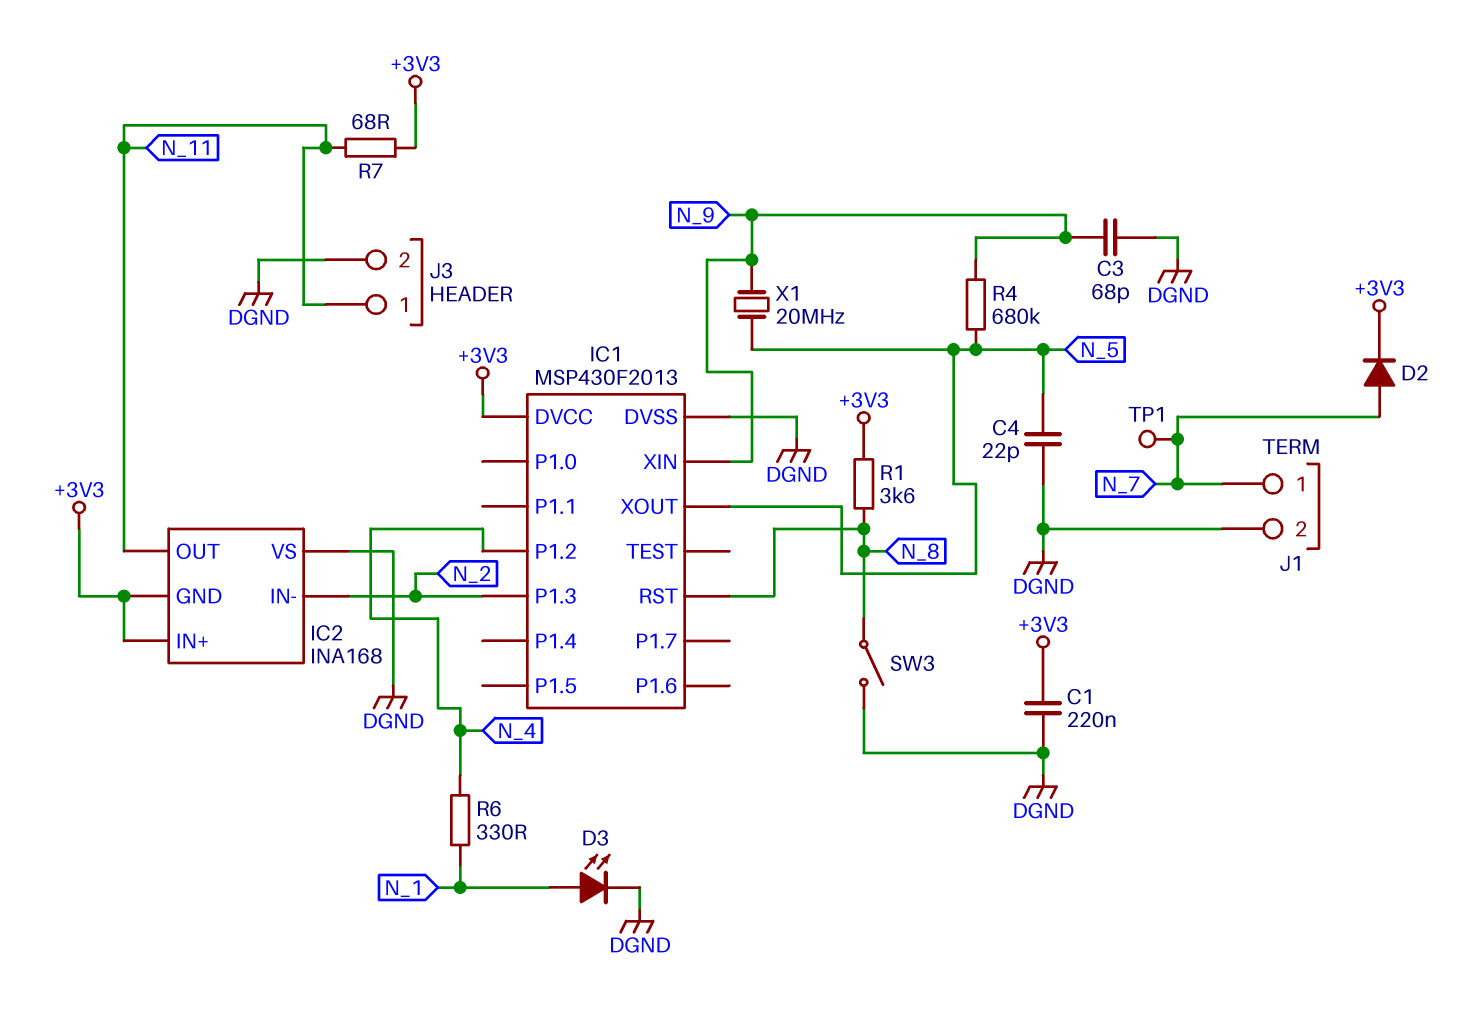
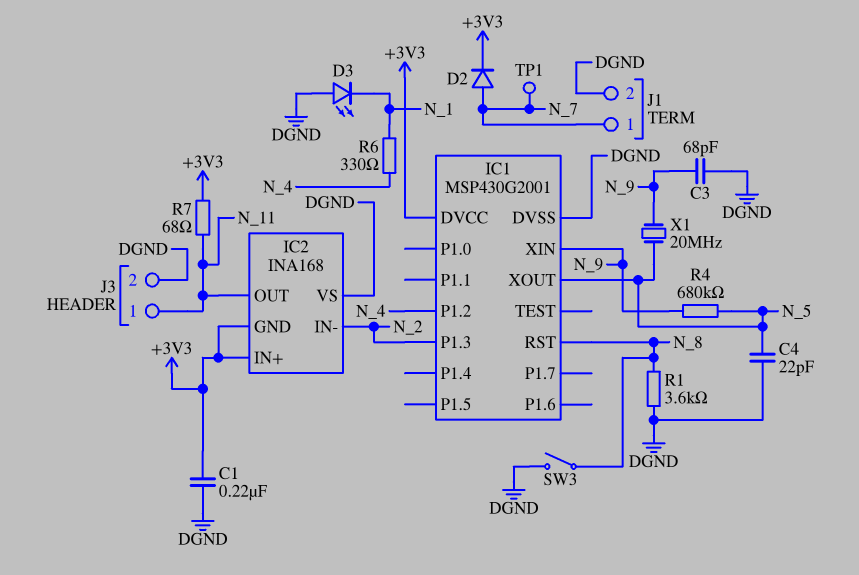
D3: LED (A N_1, K DGND) -> LED (A DGND, K N_1)
IC1: MSP430F2013 -> MSP430G2001
R1: 3.6k (+3V3, N_8) -> 3.6k (DGND, N_8)

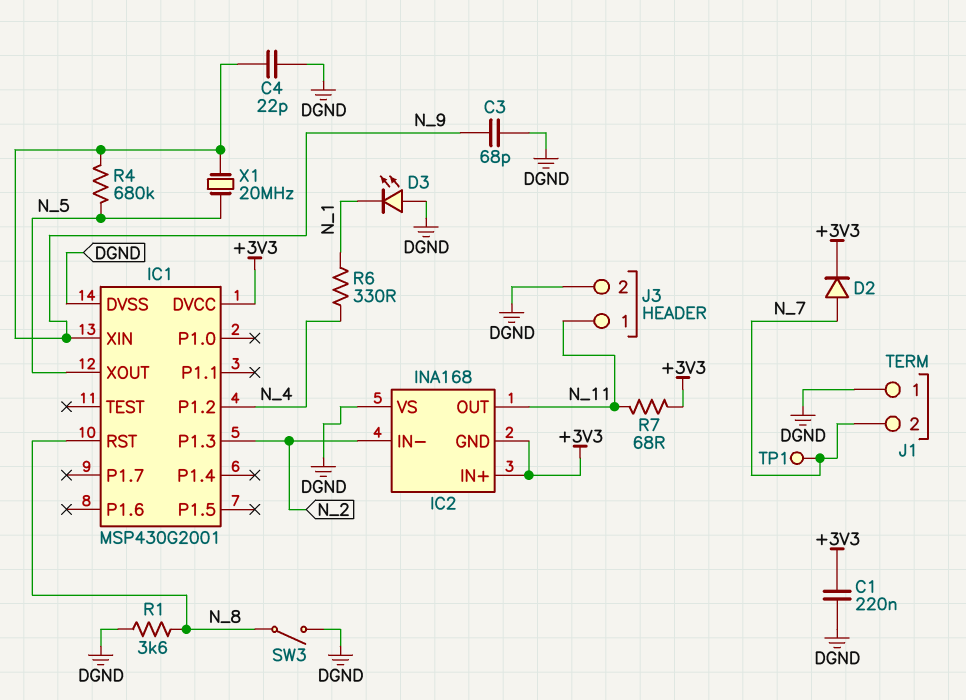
C4: 22pF (DGND, N_5) -> 22pF (DGND, N_9)
J1 pin 1: N_7 -> DGND
J1 pin 2: DGND -> N_7

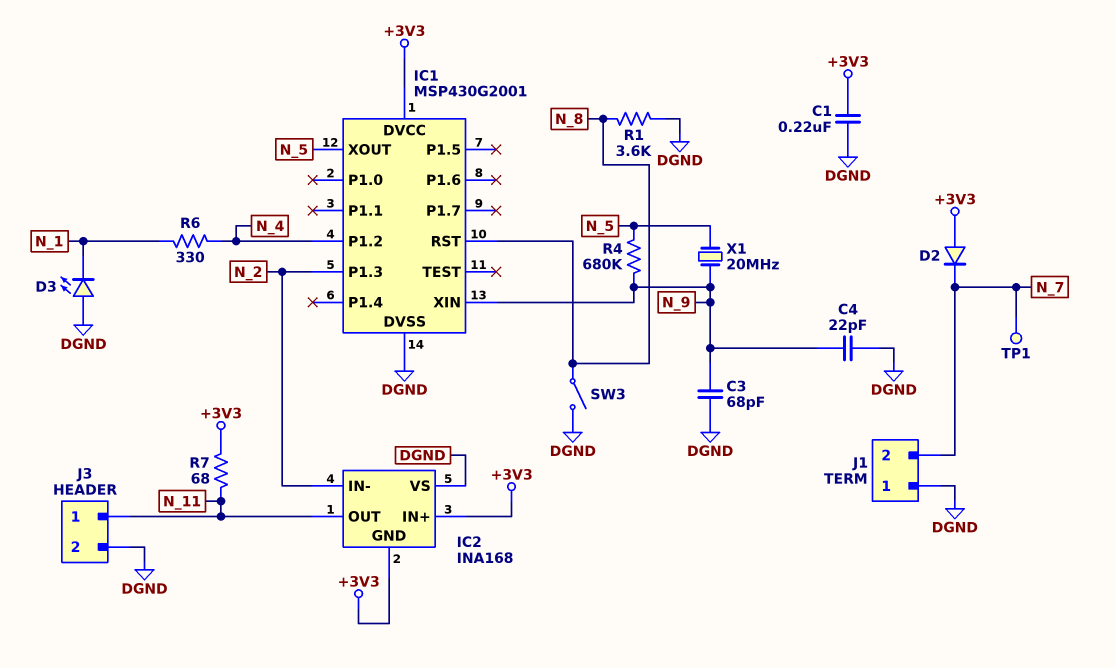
D2: diode (A N_7, K +3V3) -> diode (A +3V3, K N_7)

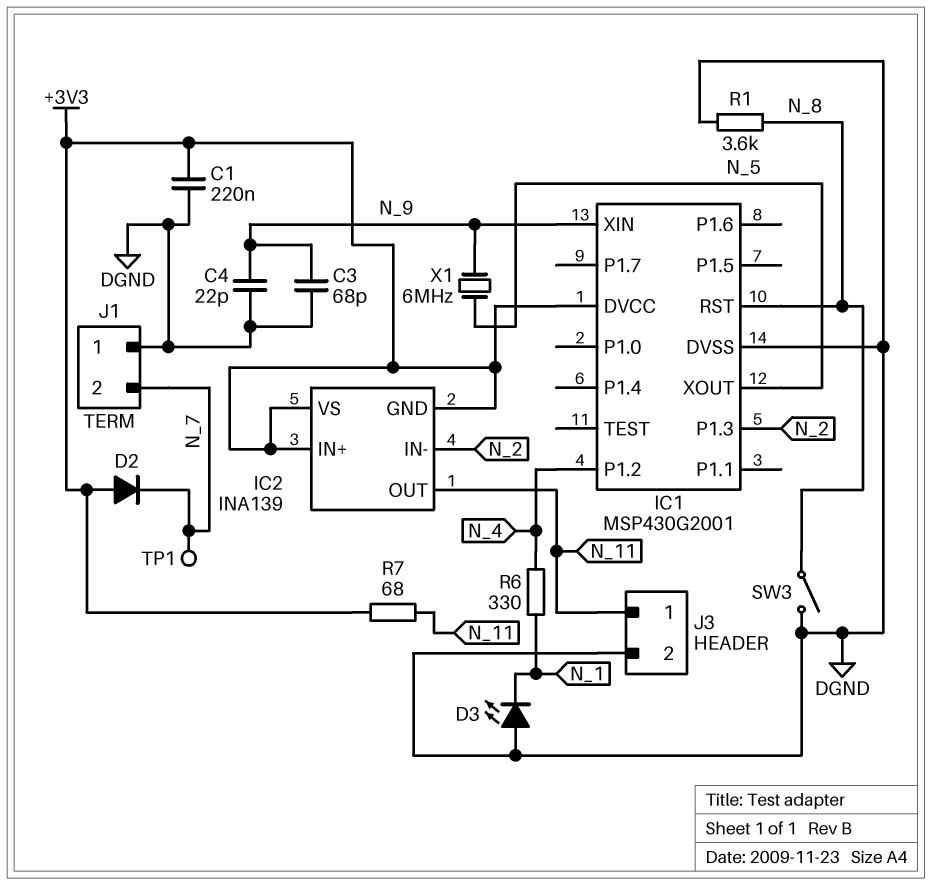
IC2: INA168 -> INA139
IC2 pin VS: DGND -> +3V3
R4: 680k (N_5, N_9) -> none
X1: 20MHz (N_5, N_9) -> 6MHz (N_5, N_9)

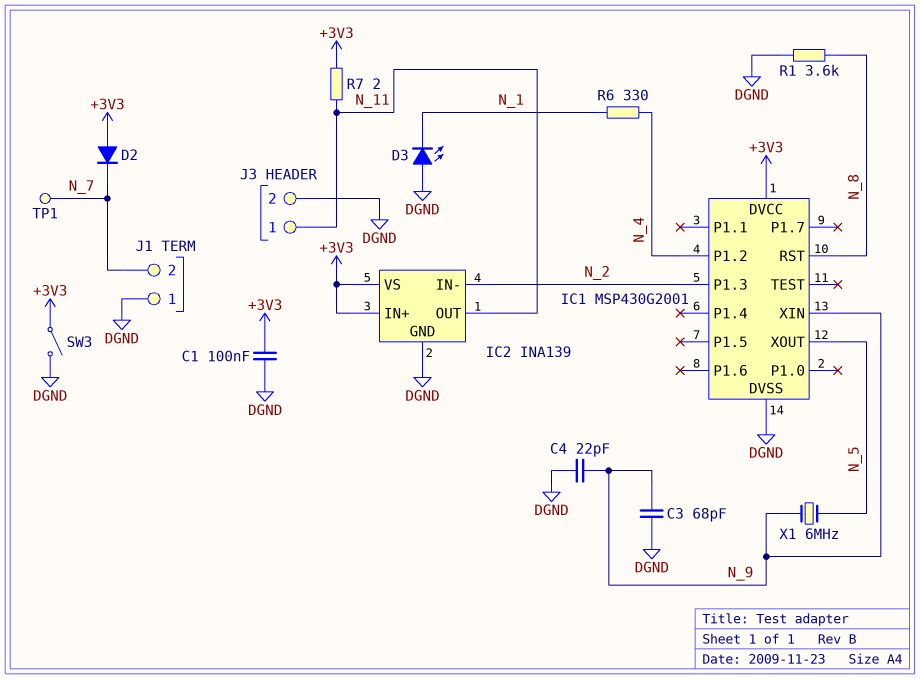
C1: 220nF (+3V3, DGND) -> 100nF (+3V3, DGND)
IC2 pin GND: +3V3 -> DGND
R7: 68 (+3V3, N_11) -> 2 (+3V3, N_11)
SW3: switch (DGND, N_8) -> switch (+3V3, DGND)

